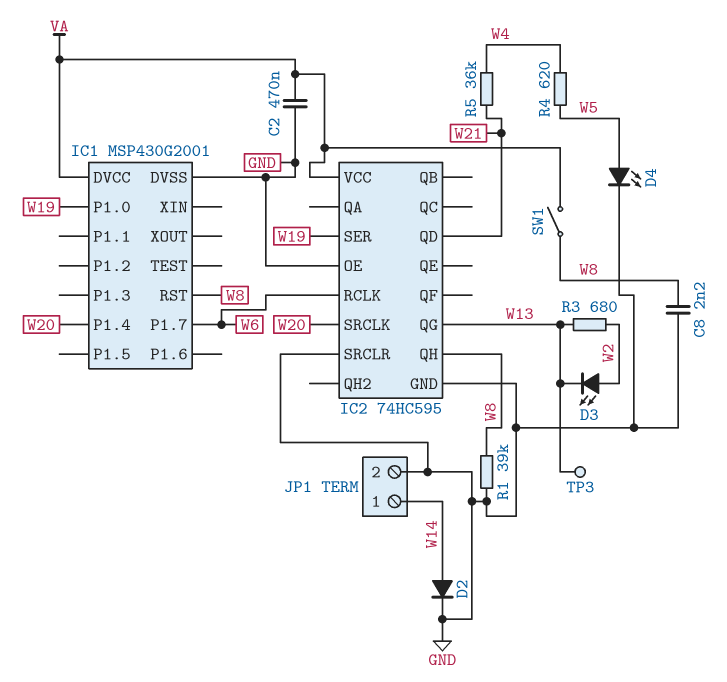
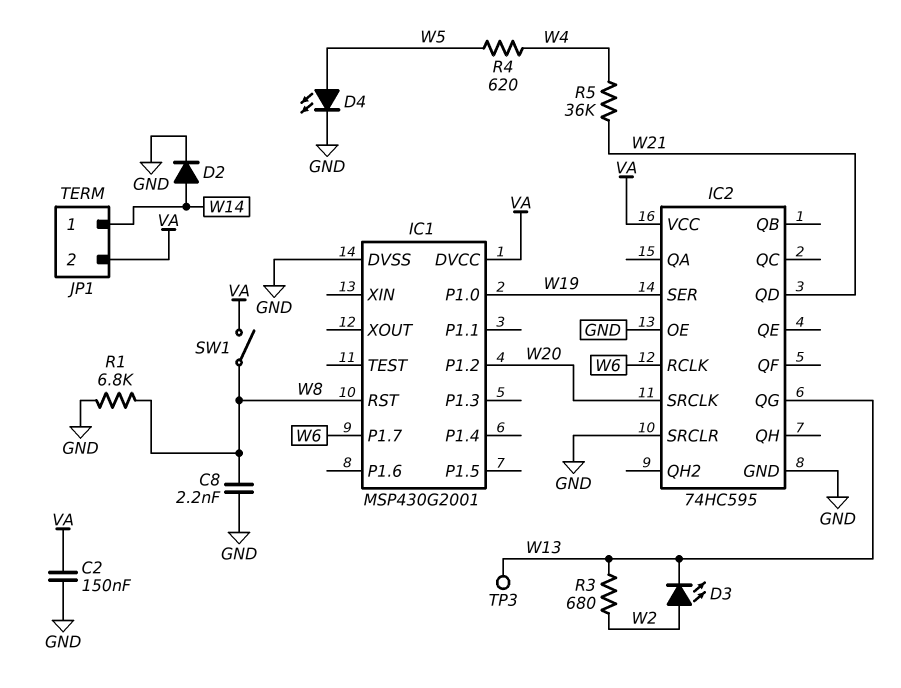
C2: 470nF (GND, VA) -> 150nF (GND, VA)
IC1 pin P1.2: none -> W20
IC1 pin P1.4: W20 -> none
IC2 pin QH: W8 -> none
JP1 pin 2: GND -> VA
R1: 39k (GND, W8) -> 6.8k (GND, W8)

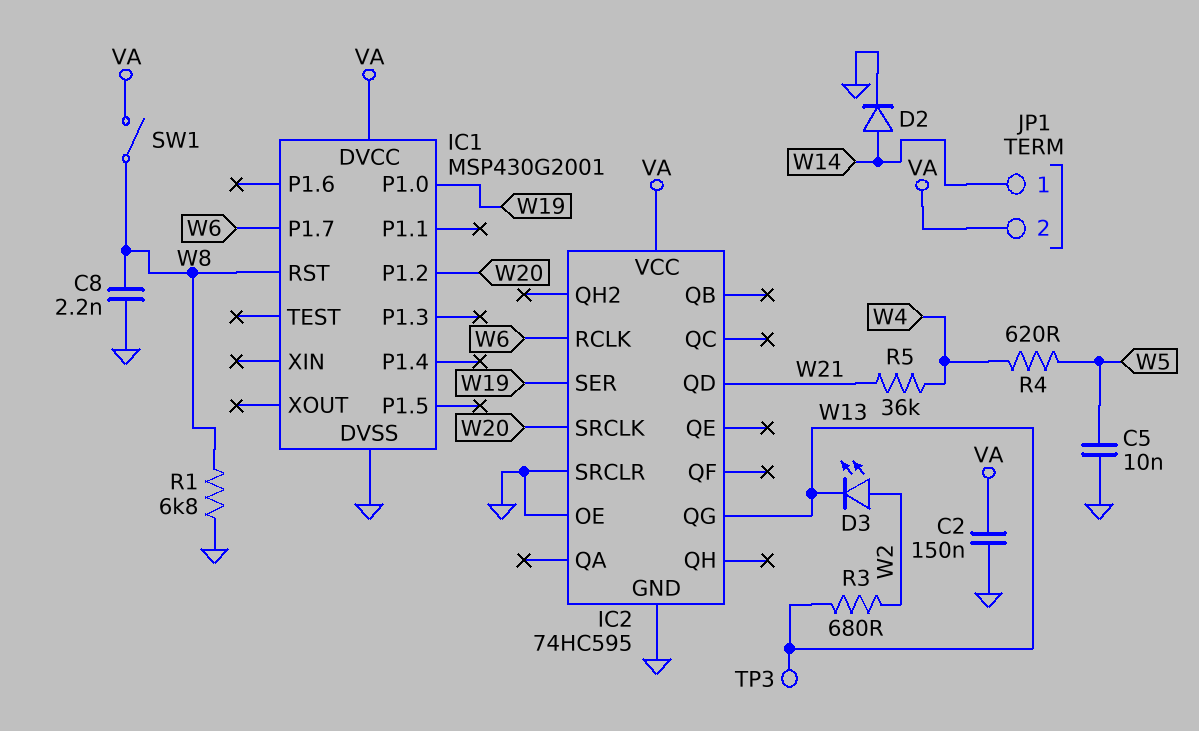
C5: none -> 10nF (GND, W5)
D4: LED (A W5, K GND) -> none

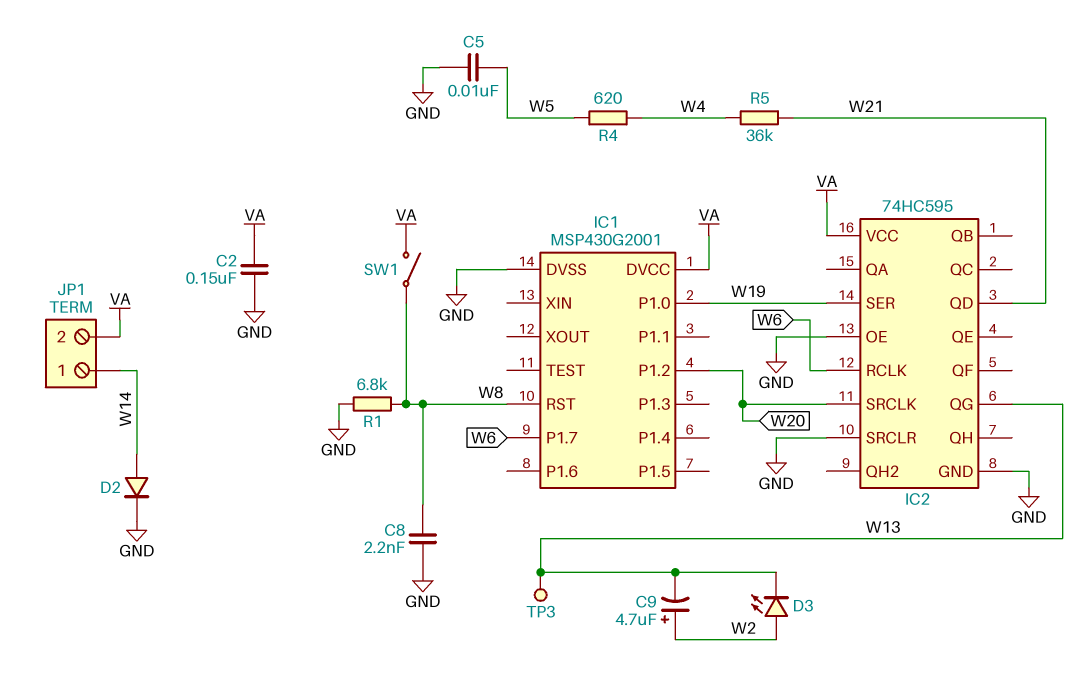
C9: none -> 4.7uF (plus W2, minus W13)
R3: 680 (W2, W13) -> none

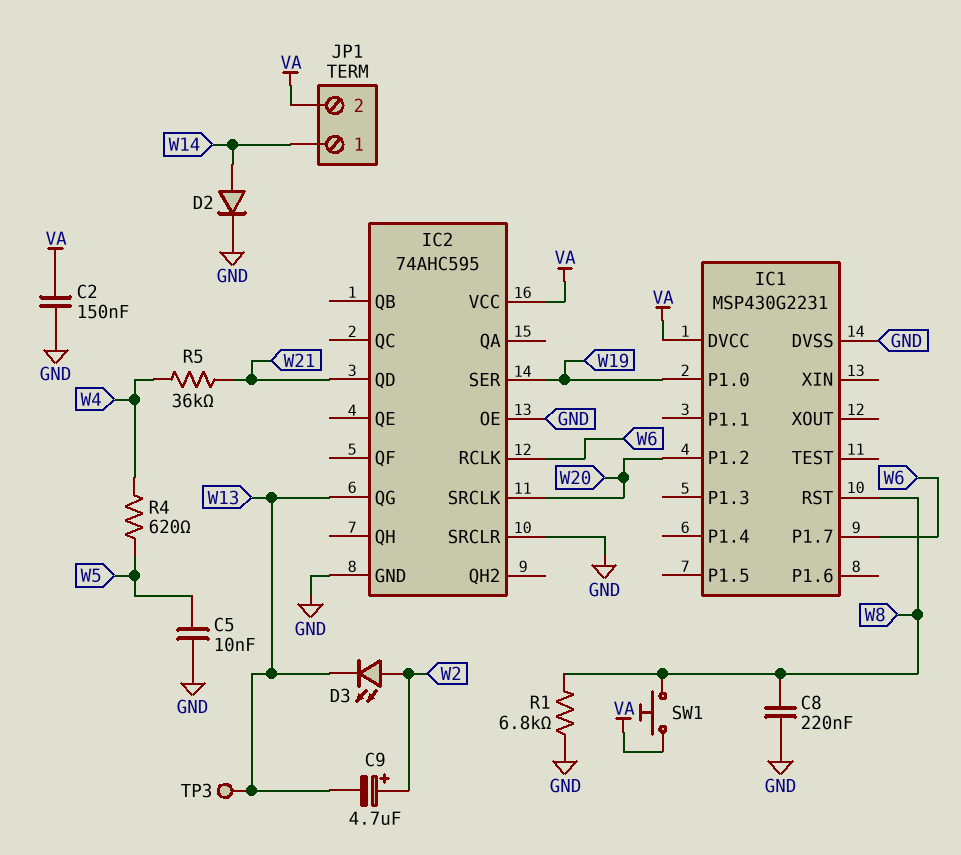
C8: 2.2nF (GND, W8) -> 220nF (GND, W8)
IC1: MSP430G2001 -> MSP430G2231
IC2: 74HC595 -> 74AHC595
SW1: switch (VA, W8) -> button (VA, W8)

